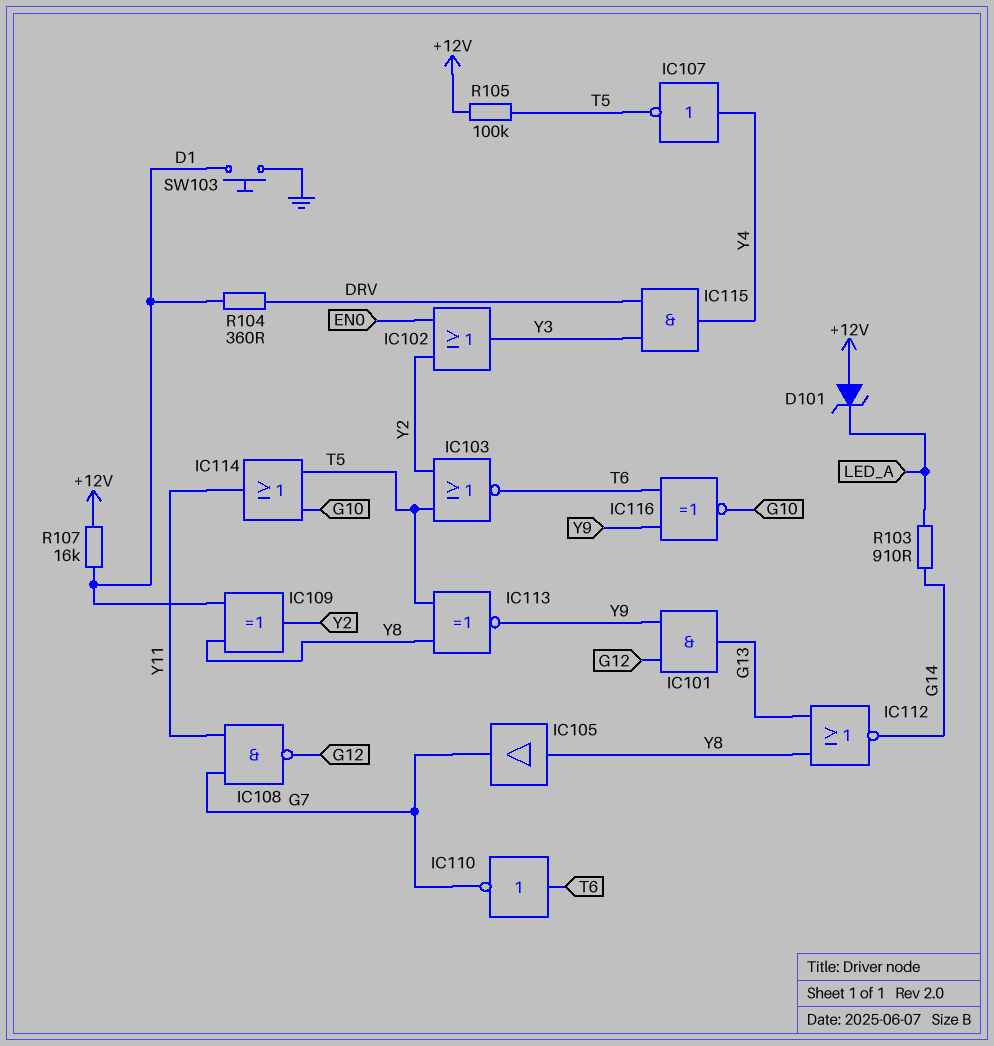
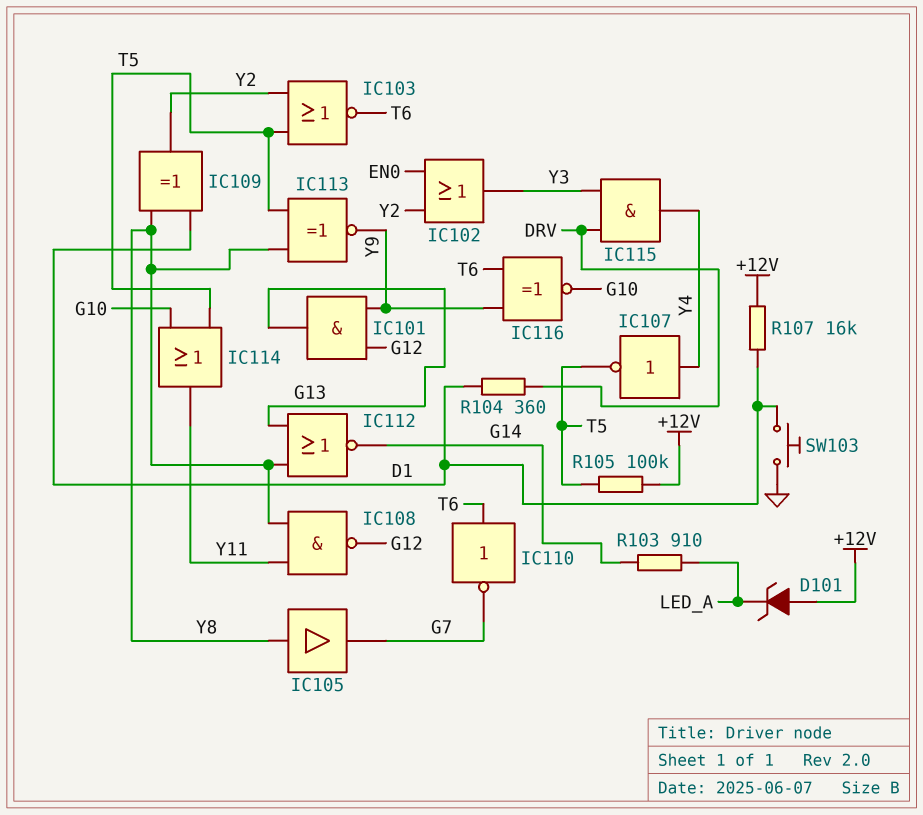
IC108: NAND (in G7, in Y11, out G12) -> NAND (in Y8, in Y11, out G12)

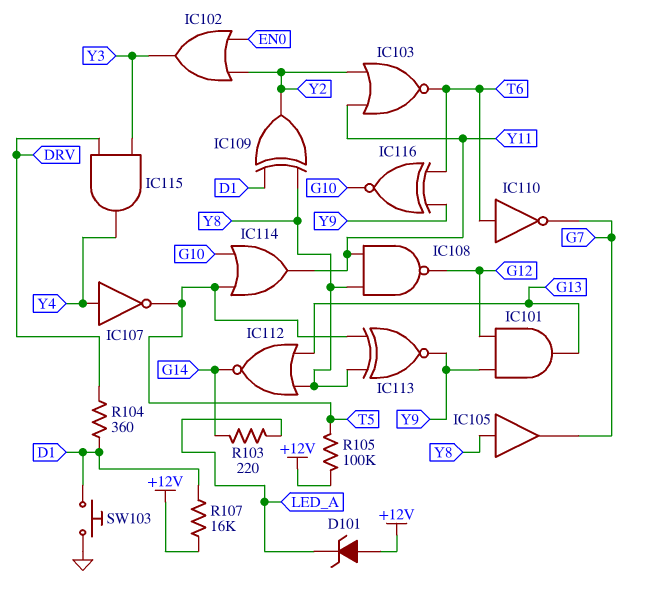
IC103: NOR (in T5, in Y2, out T6) -> NOR (in Y2, in Y11, out T6)
R103: 910 (G14, LED_A) -> 220 (G14, LED_A)

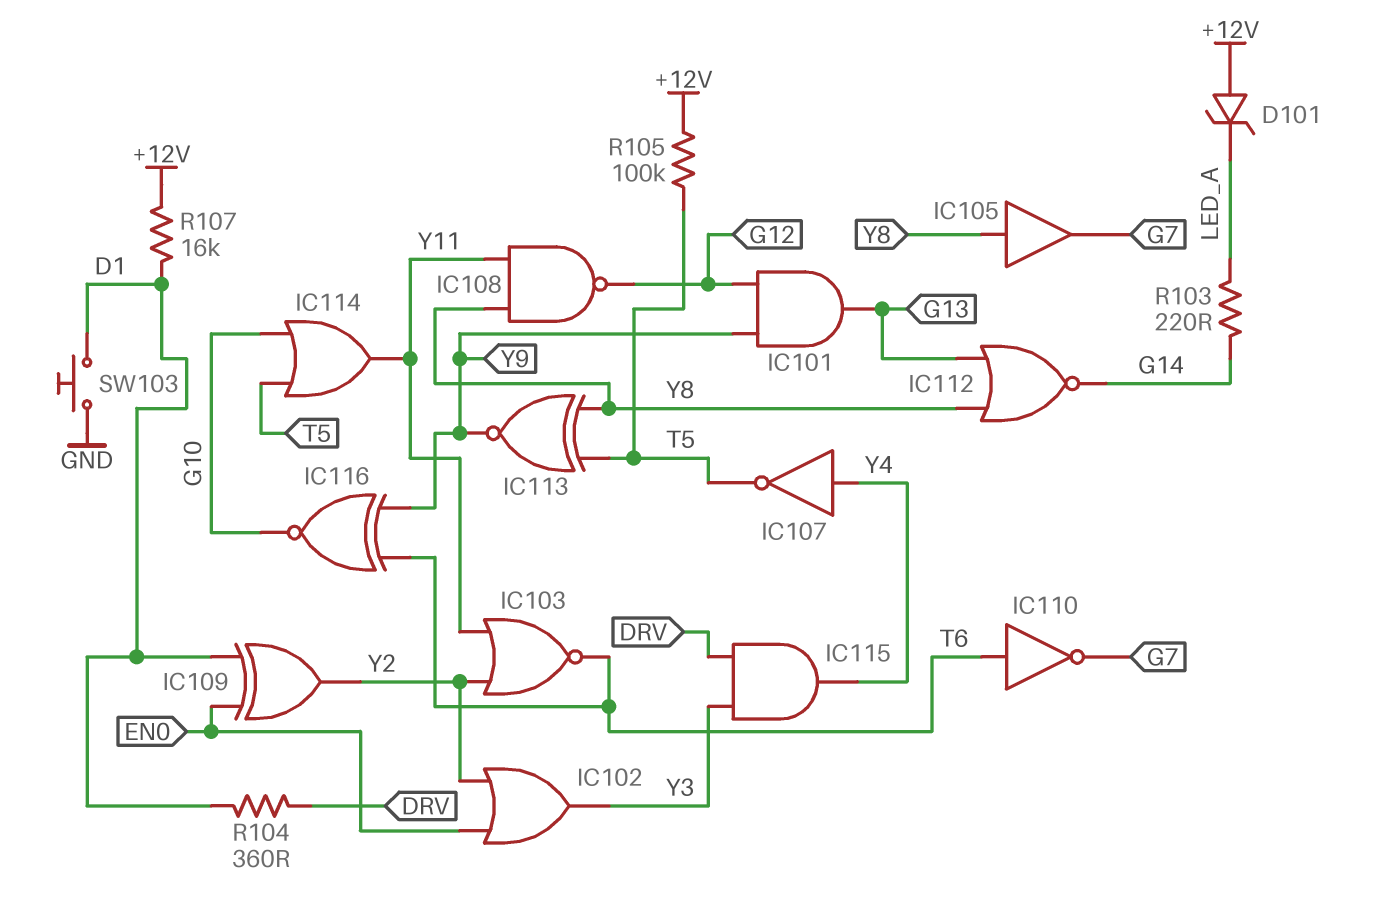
IC109: XOR (in D1, in Y8, out Y2) -> XOR (in D1, in EN0, out Y2)

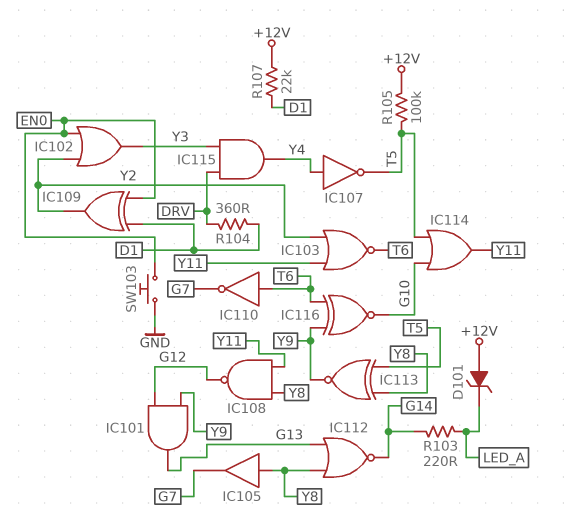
R107: 16k (+12V, D1) -> 22k (+12V, D1)
SW103: button (D1, GND) -> button (EN0, GND)

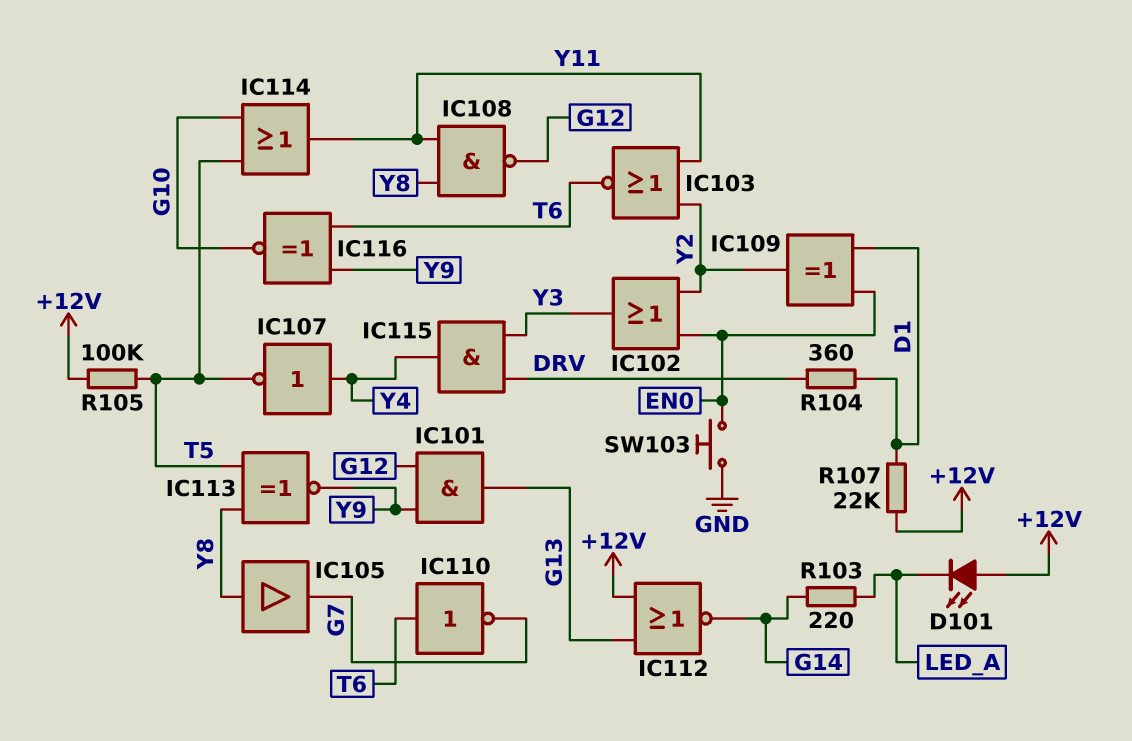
D101: zener (A +12V, K LED_A) -> LED (A +12V, K LED_A)
IC112: NOR (in G13, in Y8, out G14) -> NOR (in +12V, in G13, out G14)

